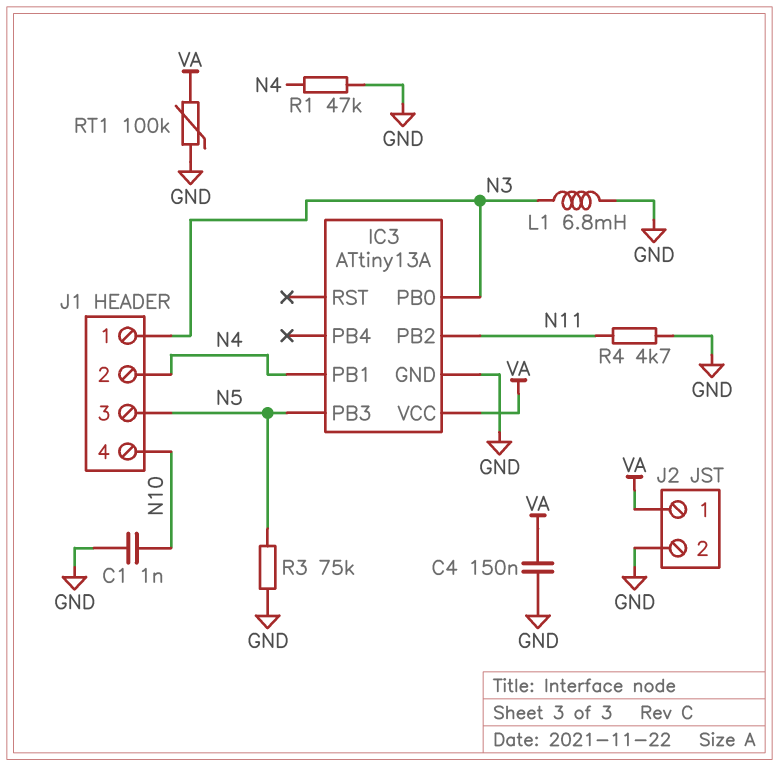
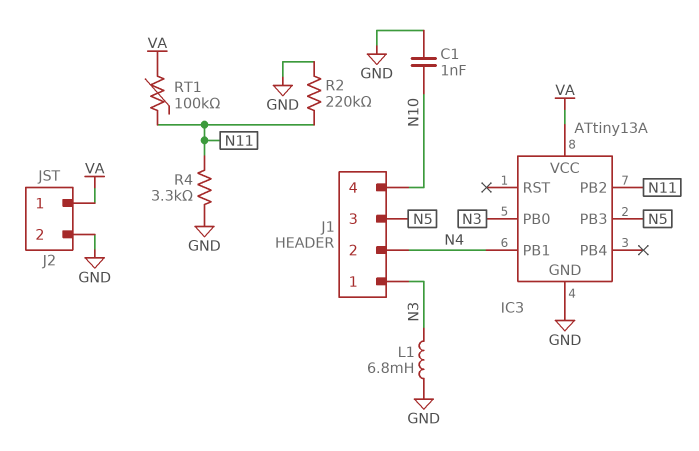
C4: 150nF (GND, VA) -> none
R1: 47k (GND, N4) -> none
R2: none -> 220k (GND, N11)
R3: 75k (GND, N5) -> none
R4: 4.7k (GND, N11) -> 3.3k (GND, N11)
RT1: 100k (GND, VA) -> 100k (N11, VA)

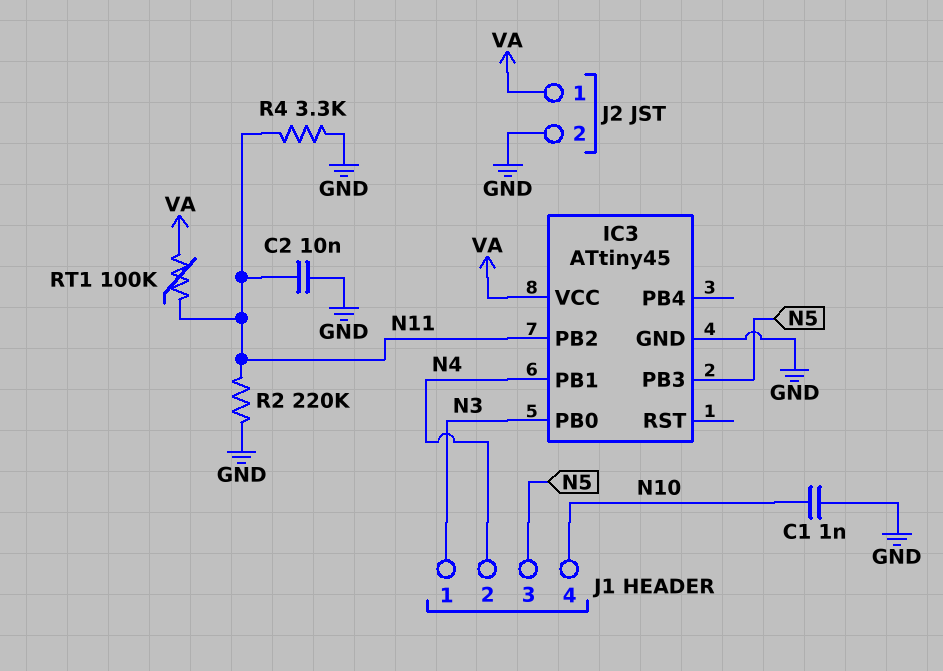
C2: none -> 10nF (GND, N11)
IC3: ATtiny13A -> ATtiny45
L1: 6.8mH (GND, N3) -> none

